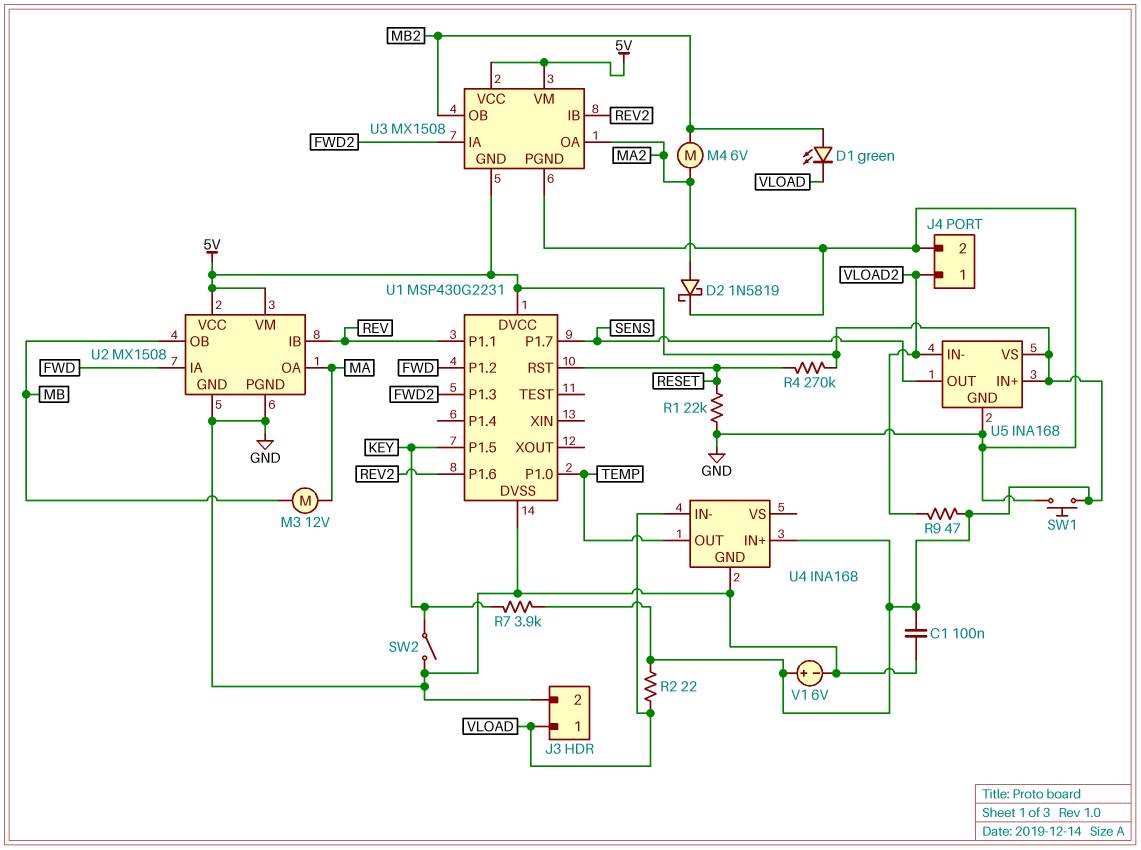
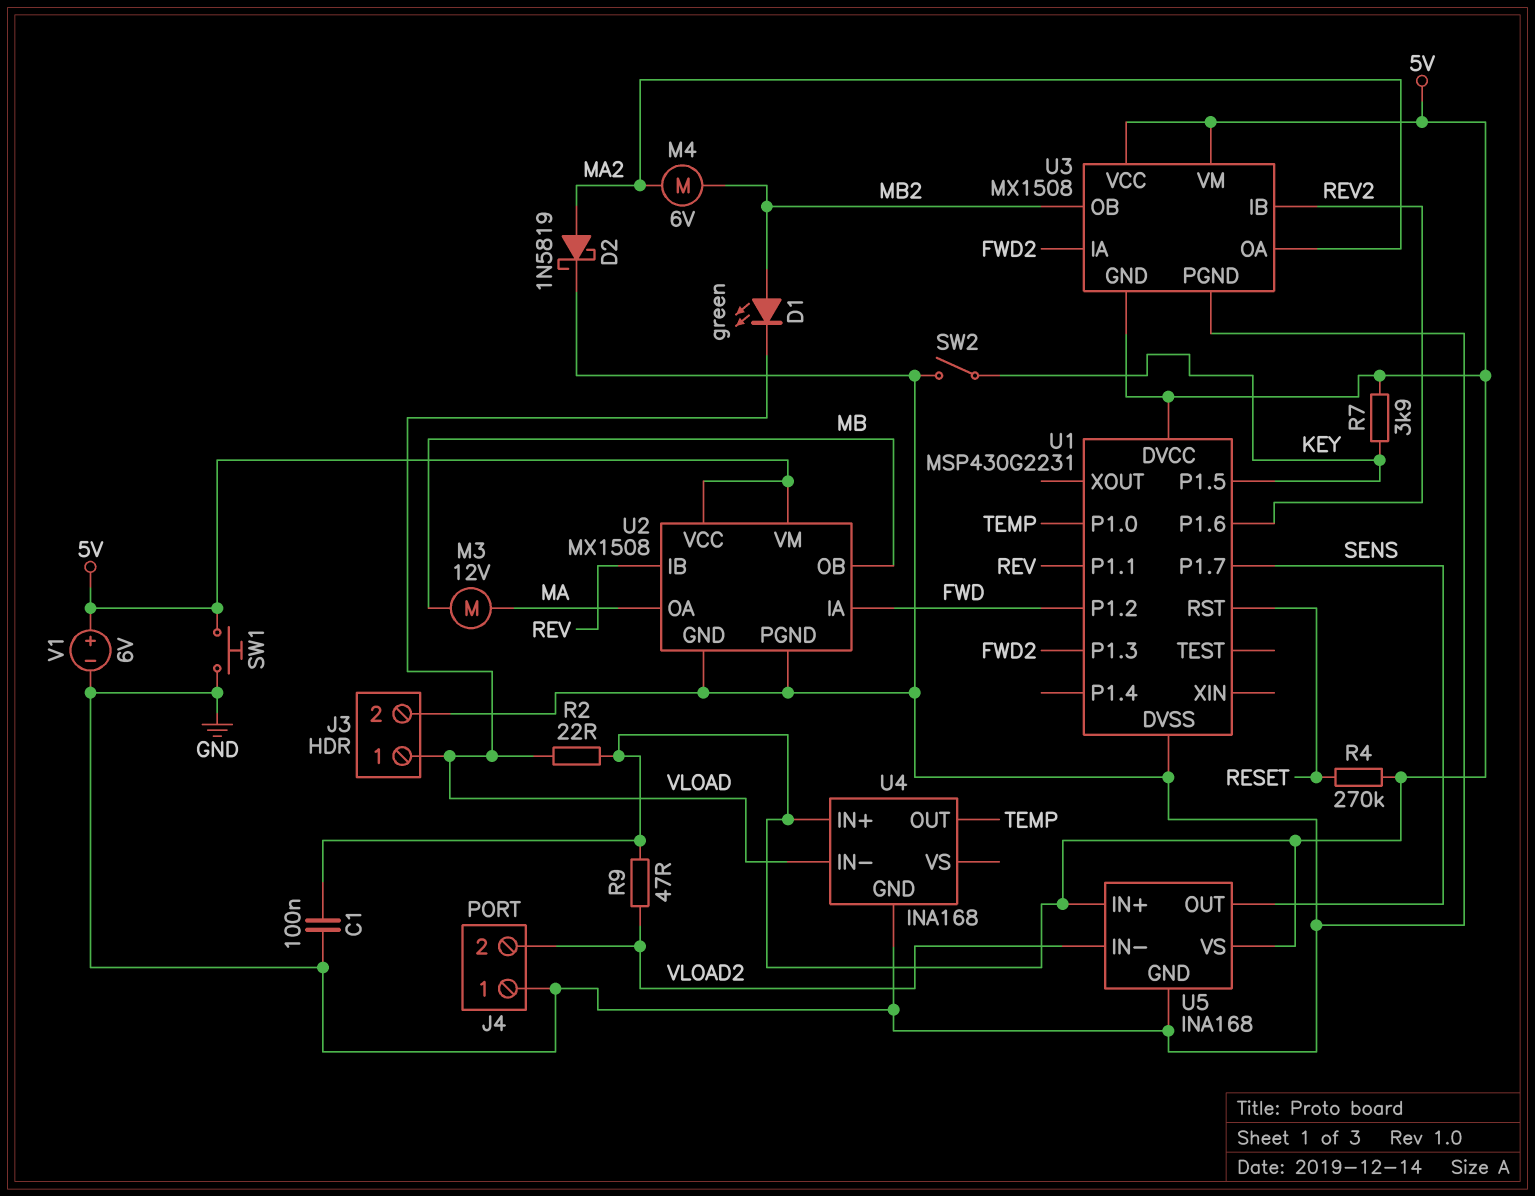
J4 pin 1: VLOAD2 -> GND
J4 pin 2: GND -> VLOAD2
R1: 22k (GND, RESET) -> none

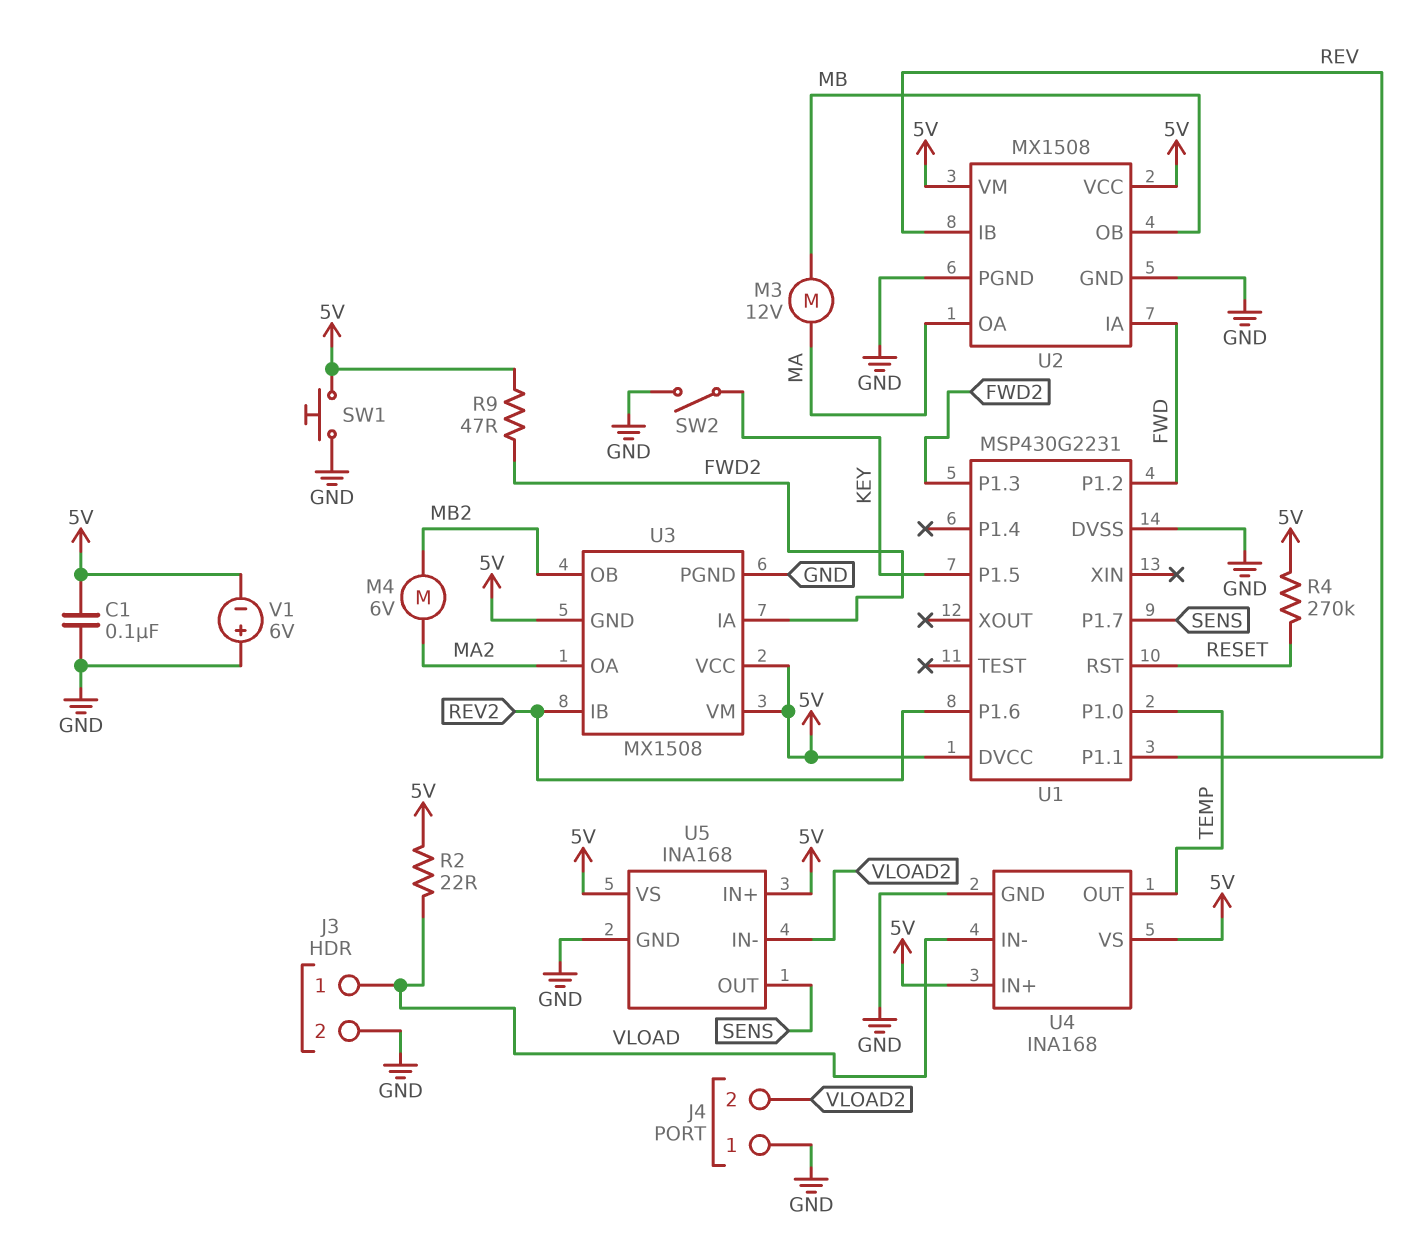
D1: LED green (A MB2, K VLOAD) -> none
D2: schottky 1N5819 (A MA2, K GND) -> none
R7: 3.9k (5V, KEY) -> none
R9: 47 (5V, VLOAD2) -> 47 (5V, FWD2)
U4 pin VS: none -> 5V
V1: 6V (plus 5V, minus GND) -> 6V (plus GND, minus 5V)

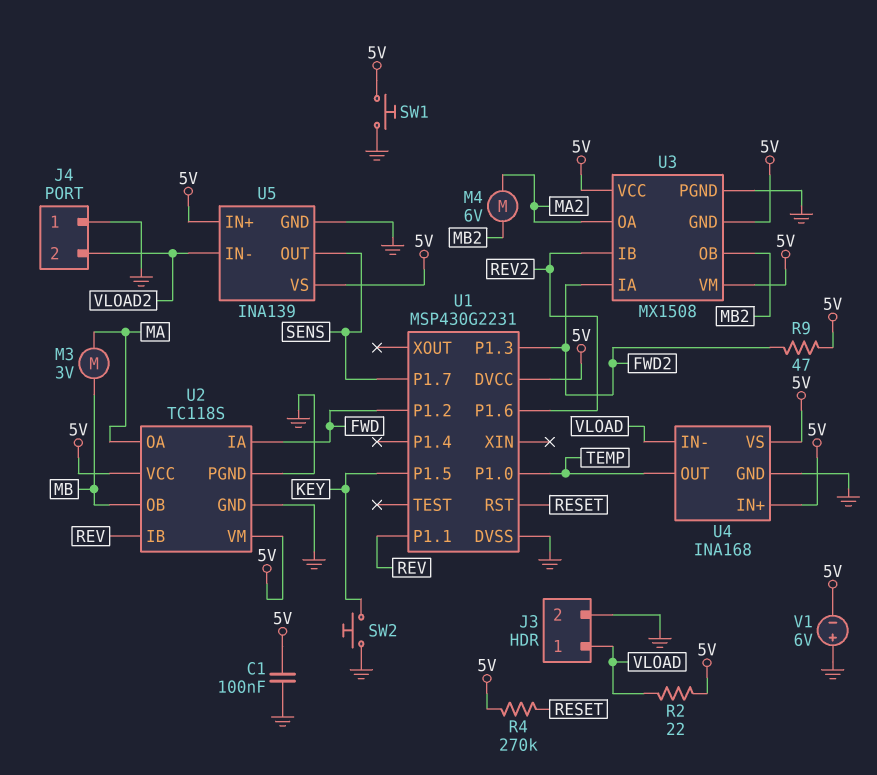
M3: motor 12V (MA, MB) -> motor 3V (MA, MB)
SW2: switch (GND, KEY) -> button (GND, KEY)
U2: MX1508 -> TC118S
U5: INA168 -> INA139

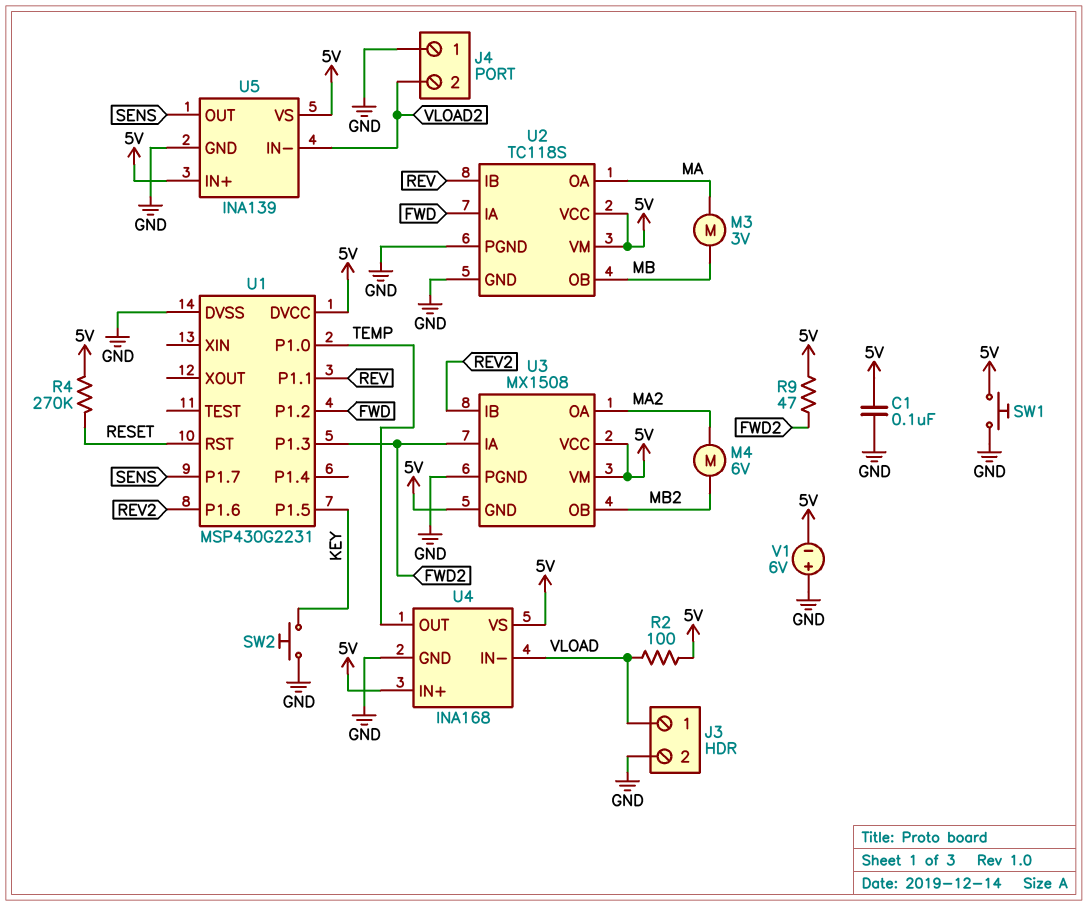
R2: 22 (5V, VLOAD) -> 100 (5V, VLOAD)

